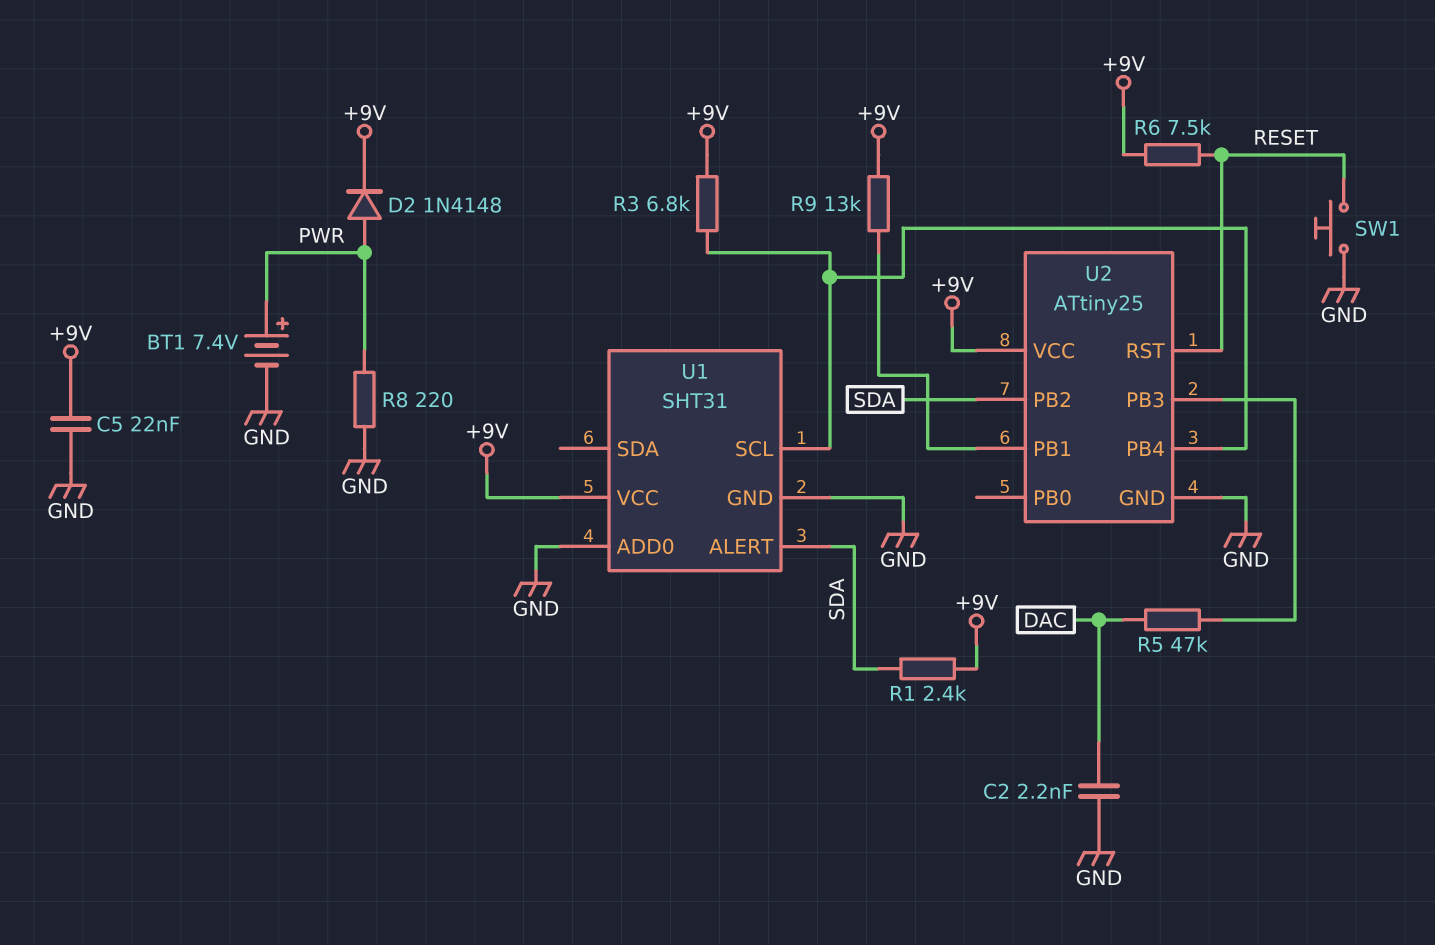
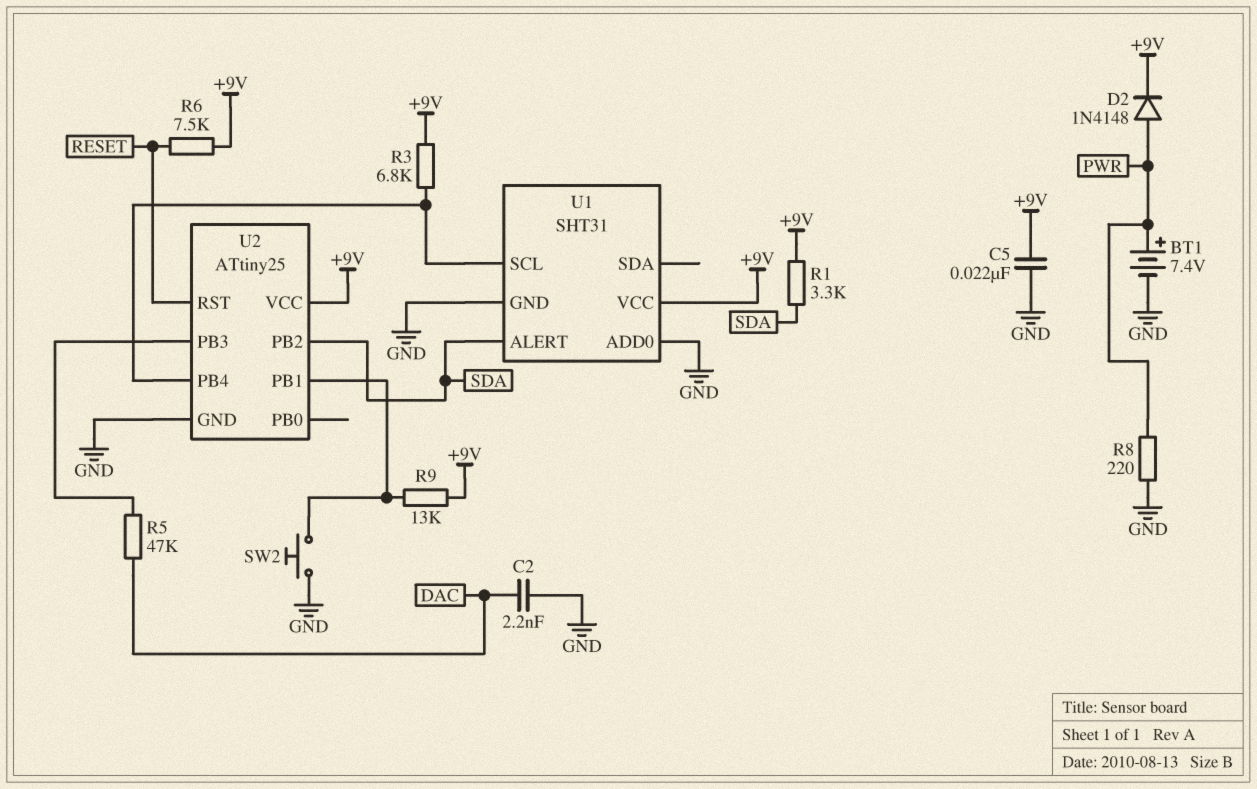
R1: 2.4k (+9V, SDA) -> 3.3k (+9V, SDA)
SW1: button (GND, RESET) -> none
SW2: none -> button (GND, U2/PB1)

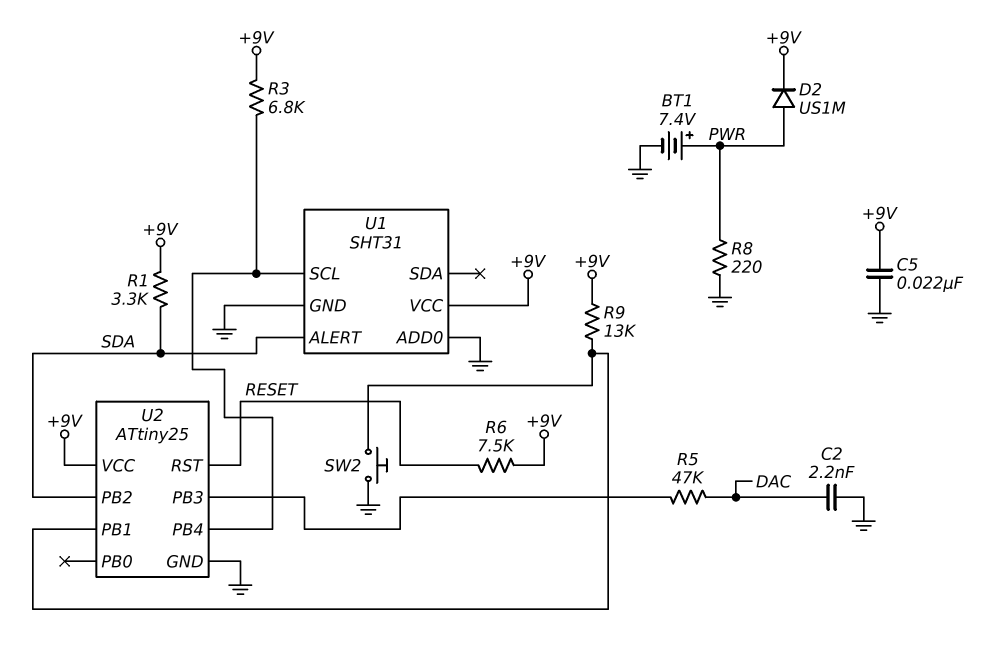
D2: diode 1N4148 (A PWR, K +9V) -> diode US1M (A PWR, K +9V)

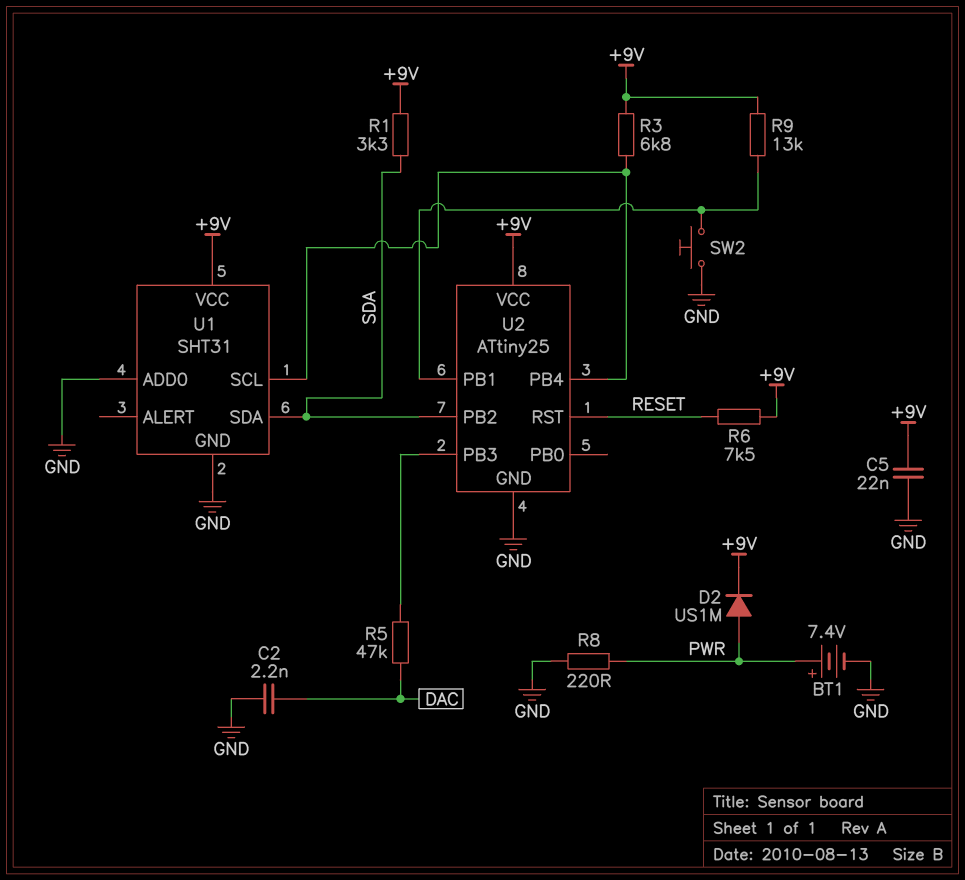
U1 pin ALERT: SDA -> none
U1 pin SDA: none -> SDA

